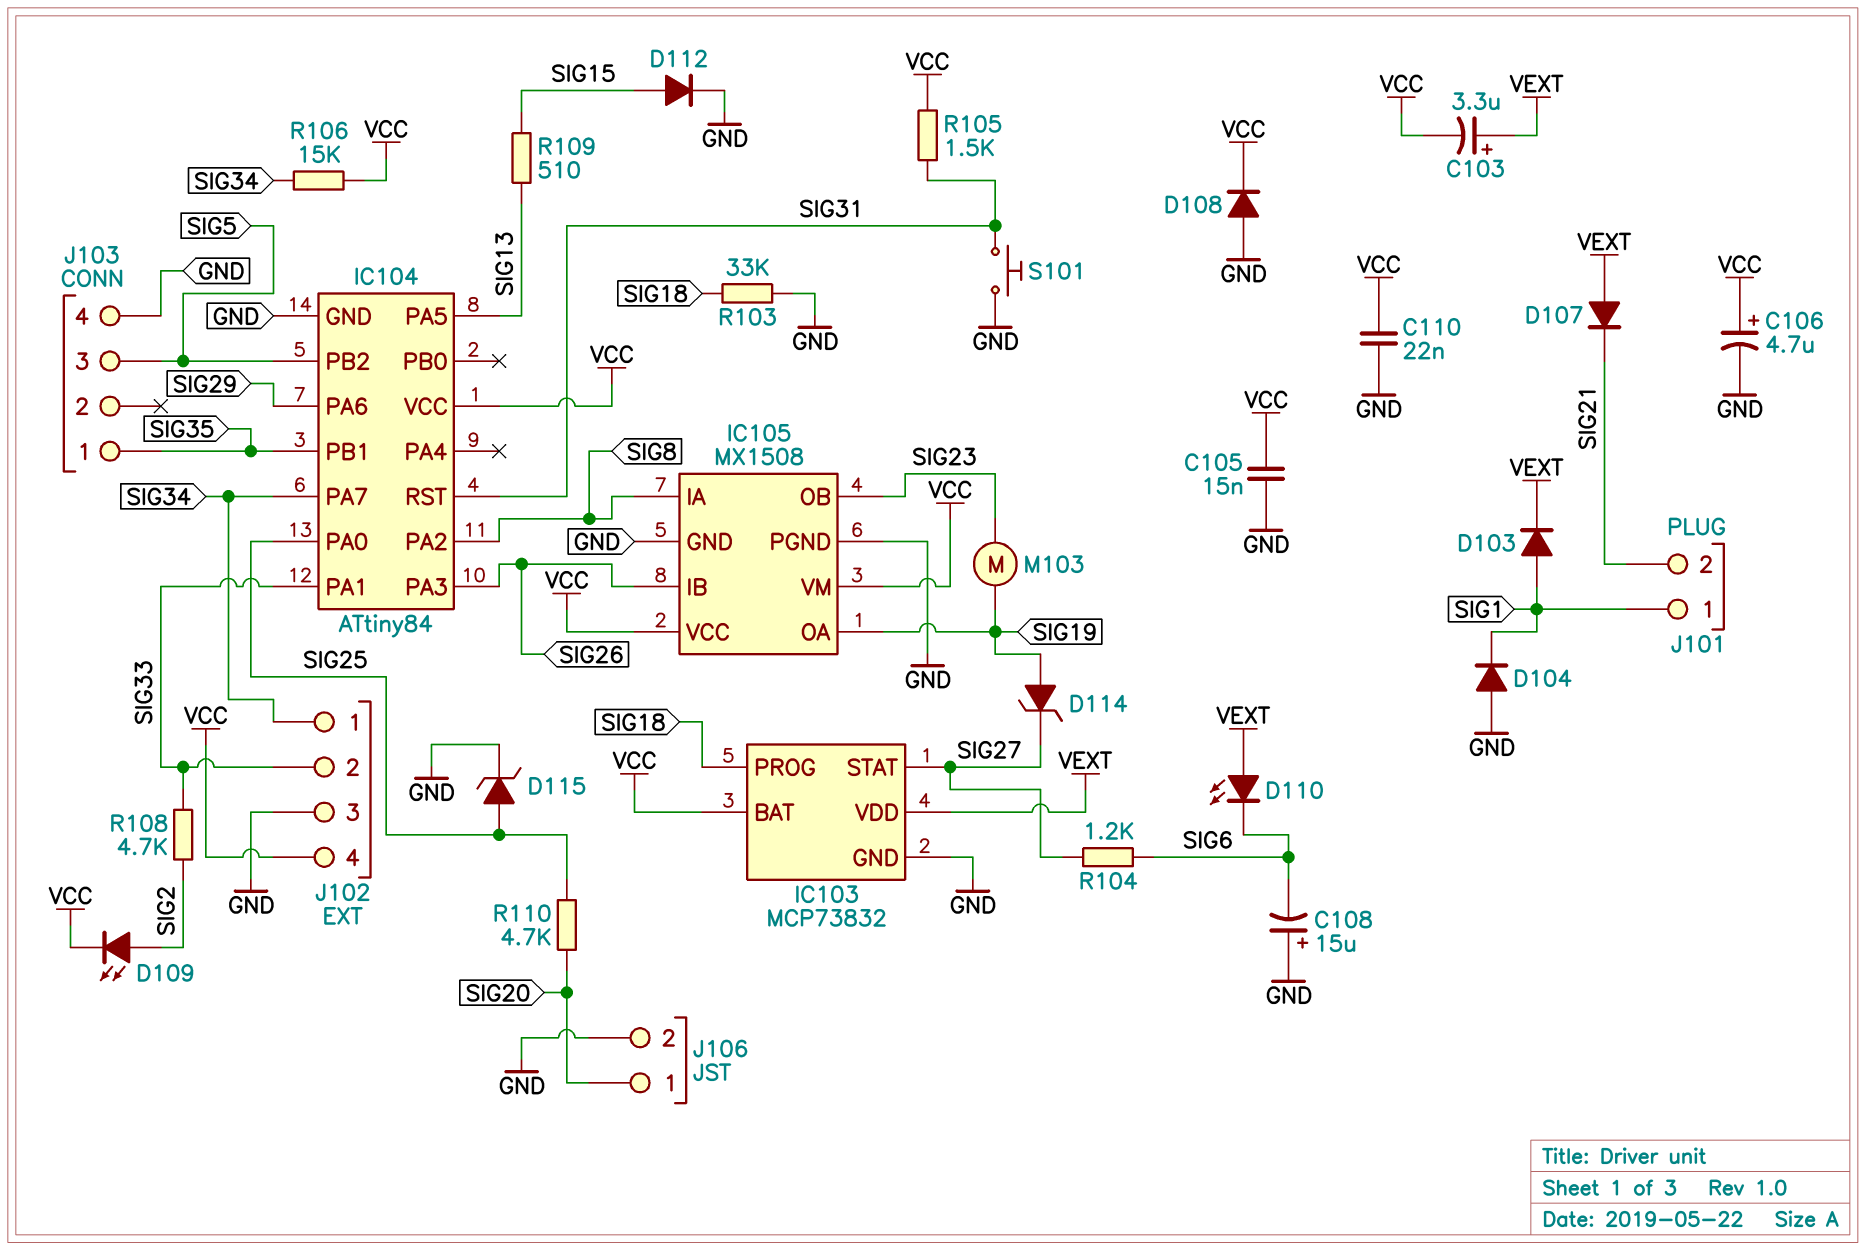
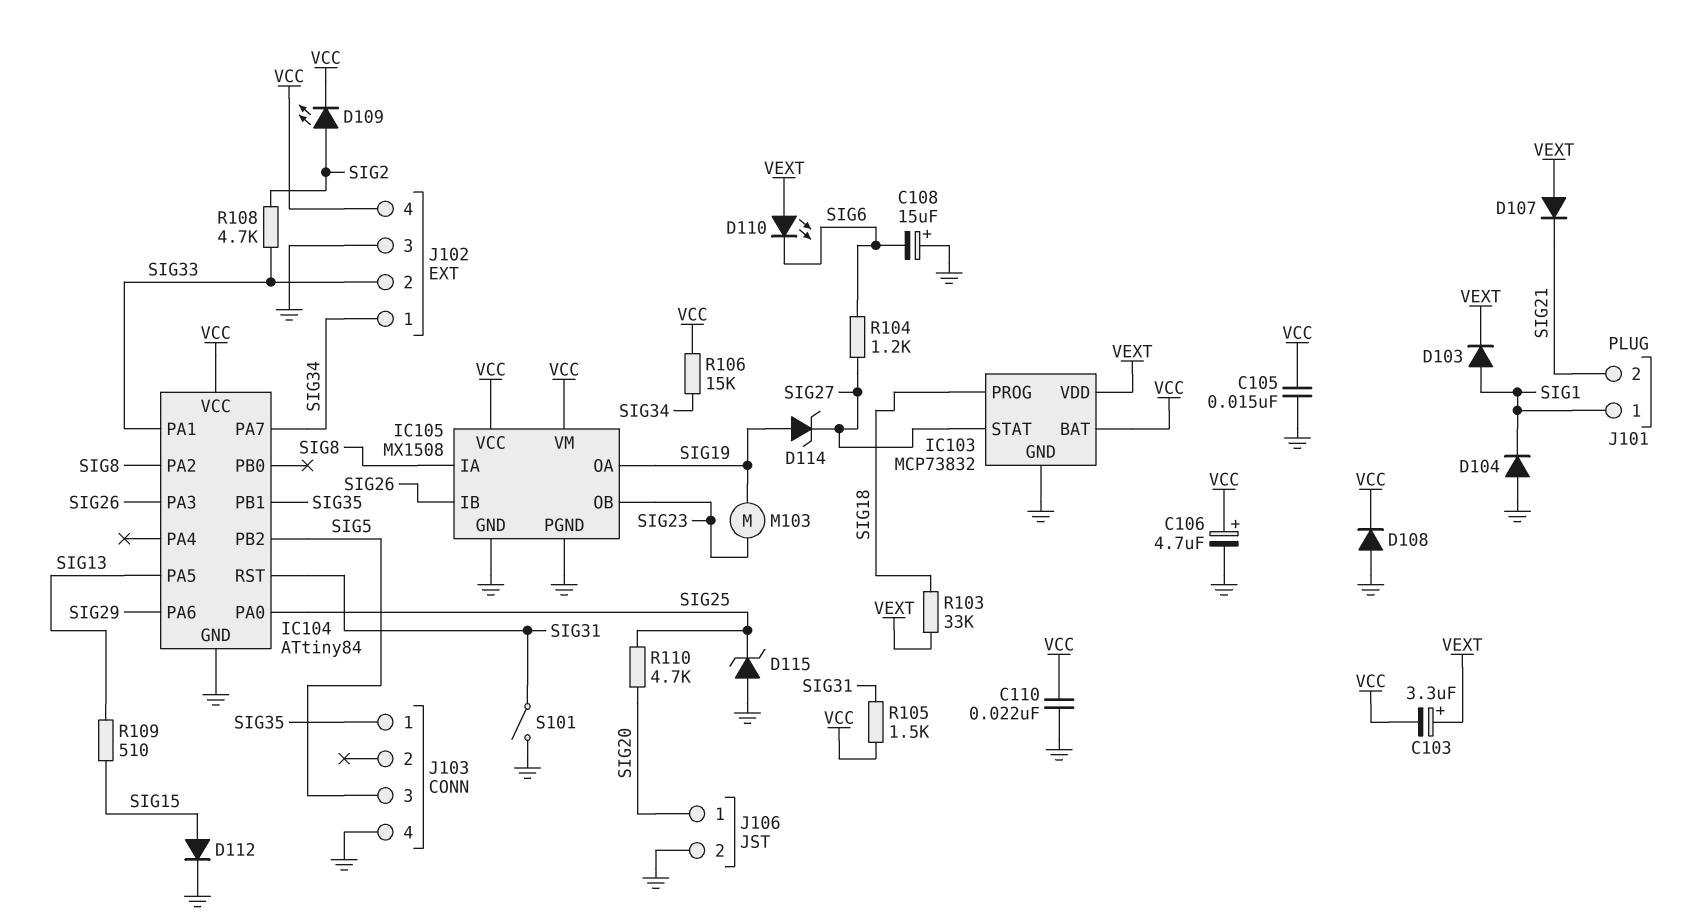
D115: zener (A SIG25, K GND) -> zener (A GND, K SIG25)
R103: 33k (GND, SIG18) -> 33k (SIG18, VEXT)
S101: button (GND, SIG31) -> switch (GND, SIG31)

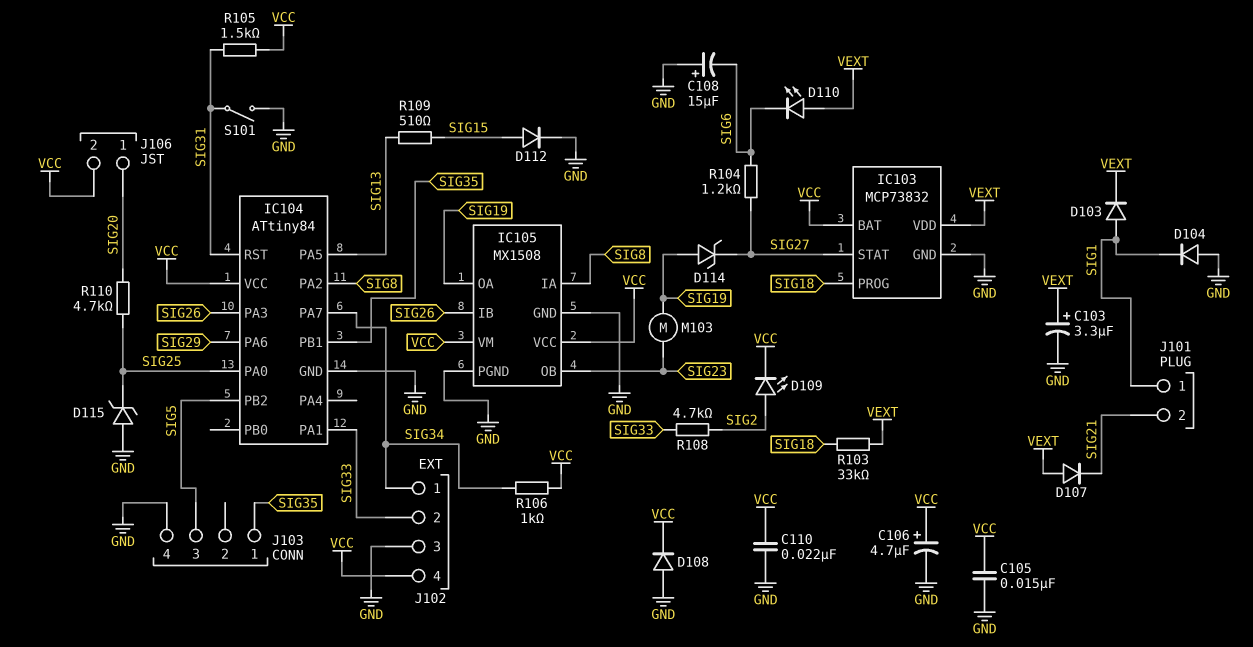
C103: 3.3uF (plus VEXT, minus VCC) -> 3.3uF (plus VEXT, minus GND)
J106 pin 2: GND -> VCC
R106: 15k (SIG34, VCC) -> 1k (SIG34, VCC)

